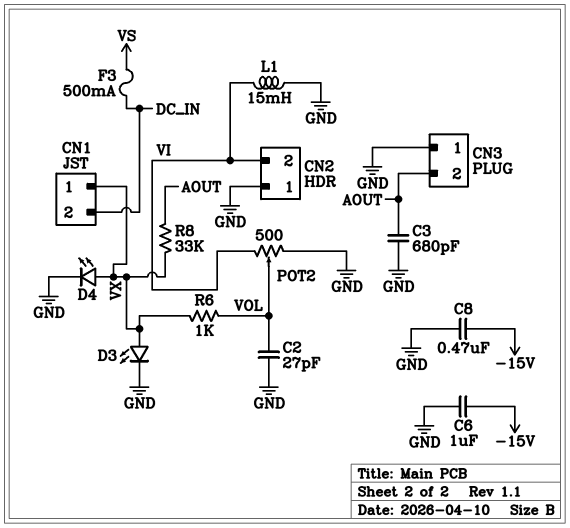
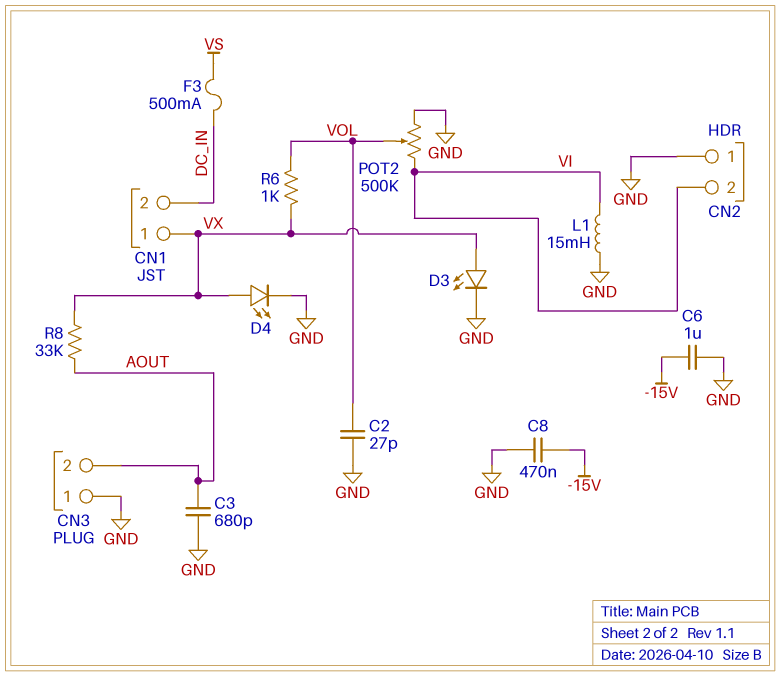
POT2: 500 (GND, VI, wiper VOL) -> 500k (GND, VI, wiper VOL)

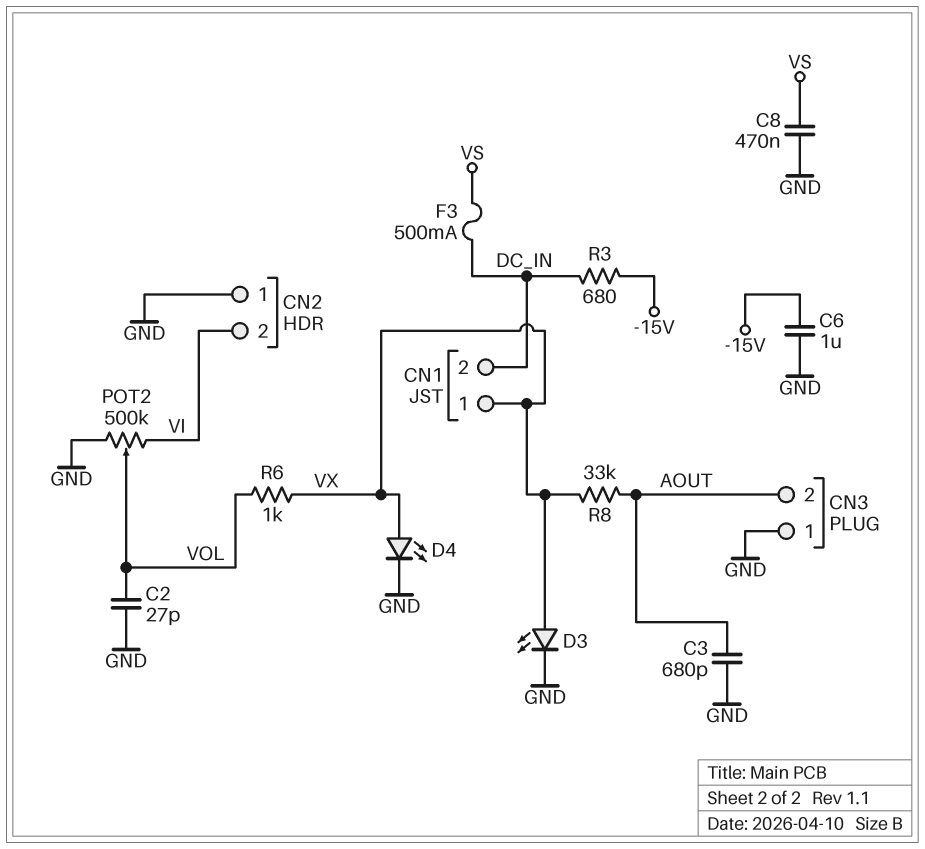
C8: 470nF (-15V, GND) -> 470nF (GND, VS)
L1: 15mH (GND, VI) -> none
R3: none -> 680 (-15V, DC_IN)

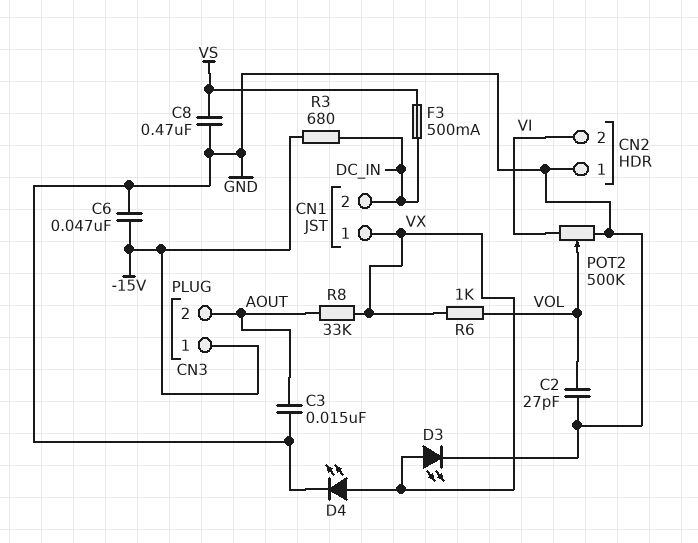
C3: 680pF (AOUT, GND) -> 15nF (AOUT, GND)
C6: 1uF (-15V, GND) -> 47nF (-15V, GND)
CN3 pin 1: GND -> -15V

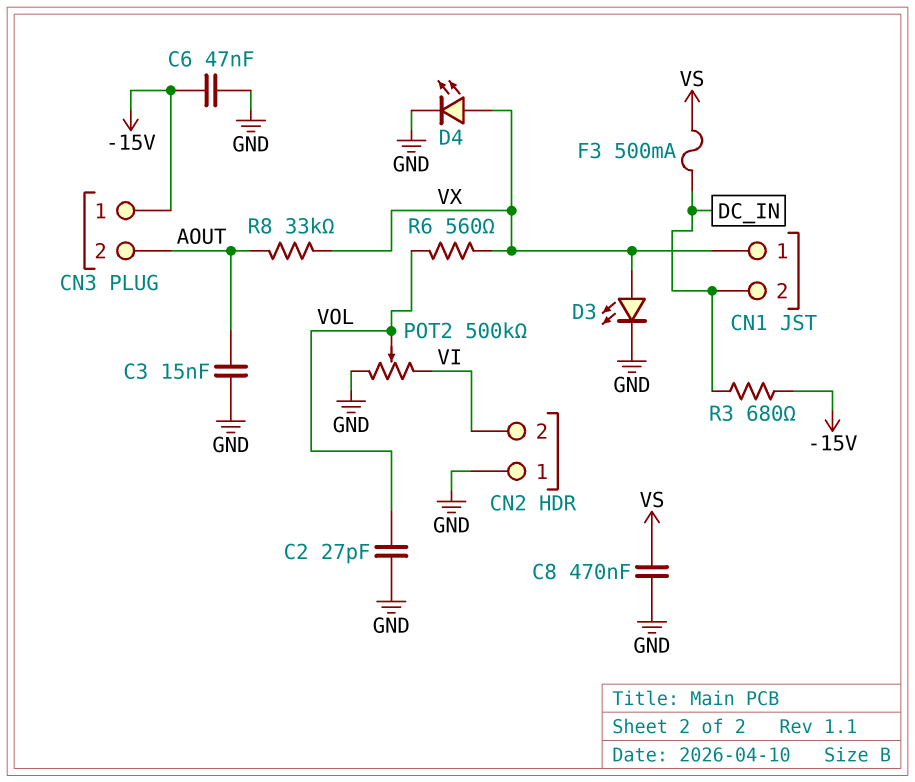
R6: 1k (VOL, VX) -> 560 (VOL, VX)

